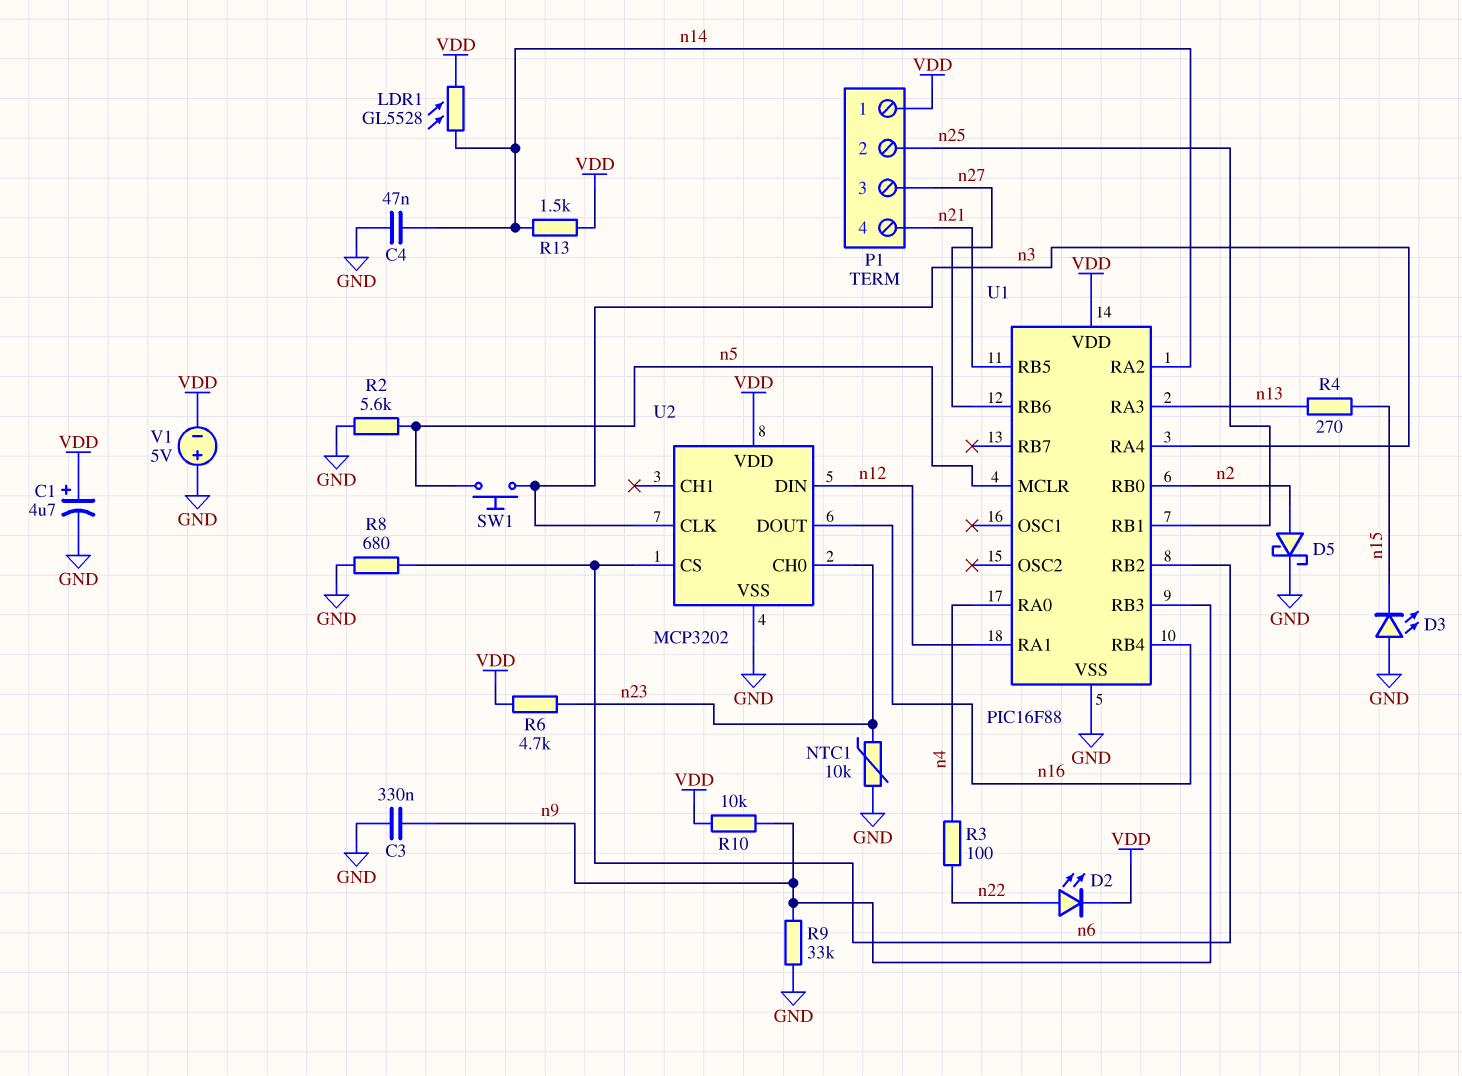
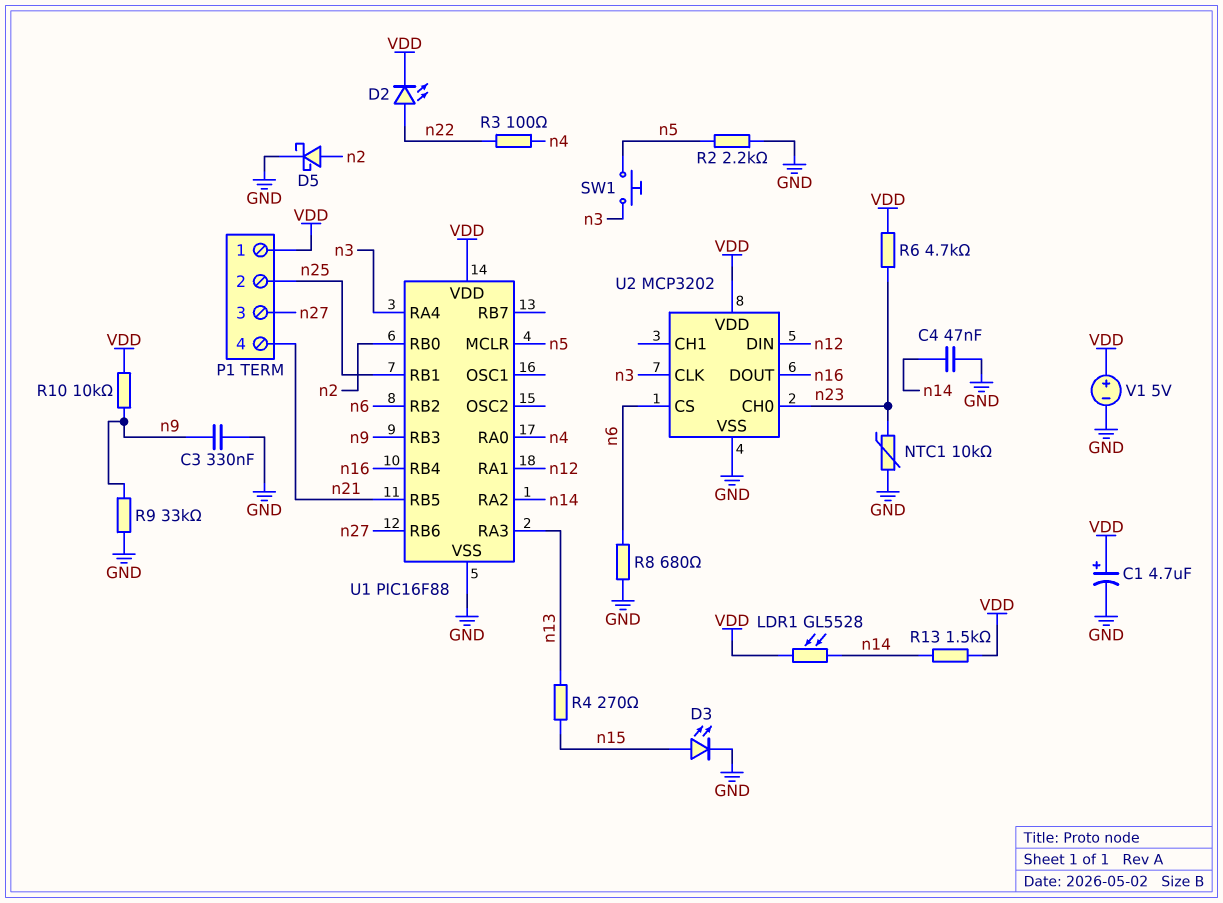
D3: LED (A GND, K n15) -> LED (A n15, K GND)
R2: 5.6k (GND, n5) -> 2.2k (GND, n5)
V1: 5V (plus GND, minus VDD) -> 5V (plus VDD, minus GND)

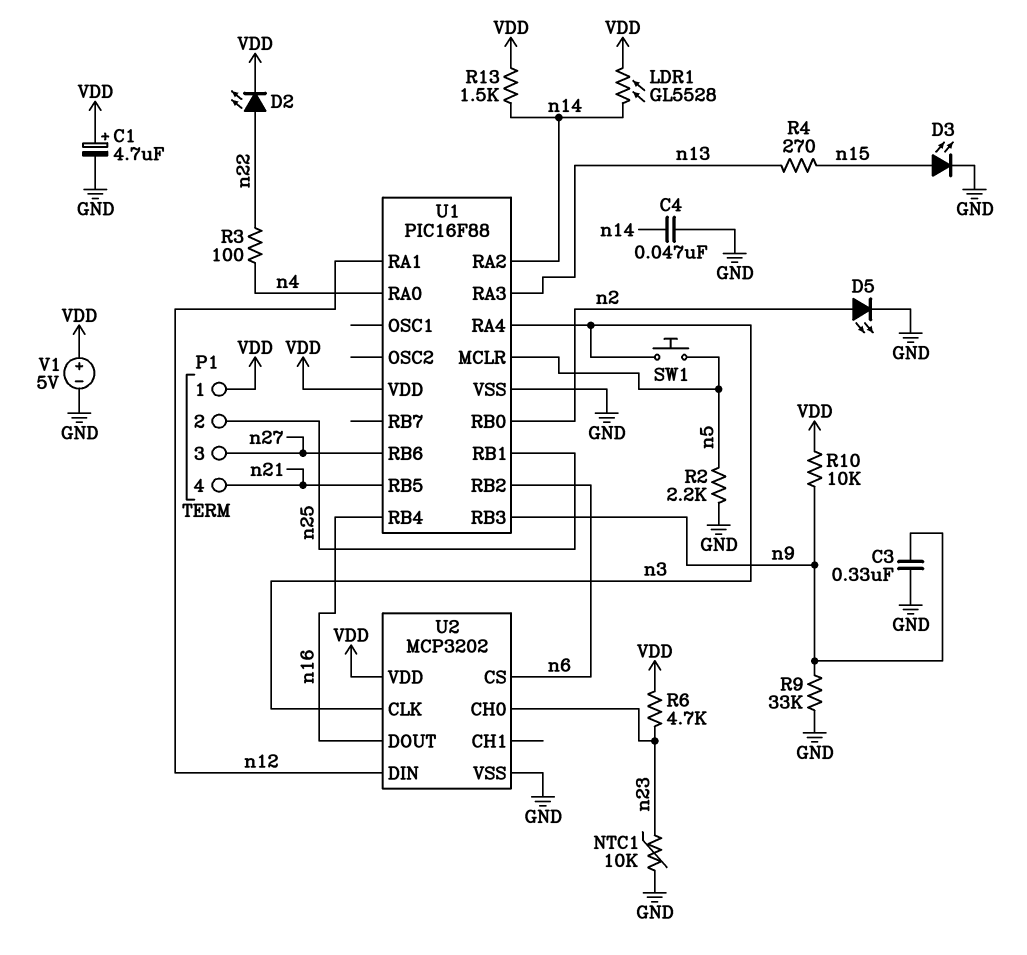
D5: schottky (A n2, K GND) -> LED (A n2, K GND)
R8: 680 (GND, n6) -> none

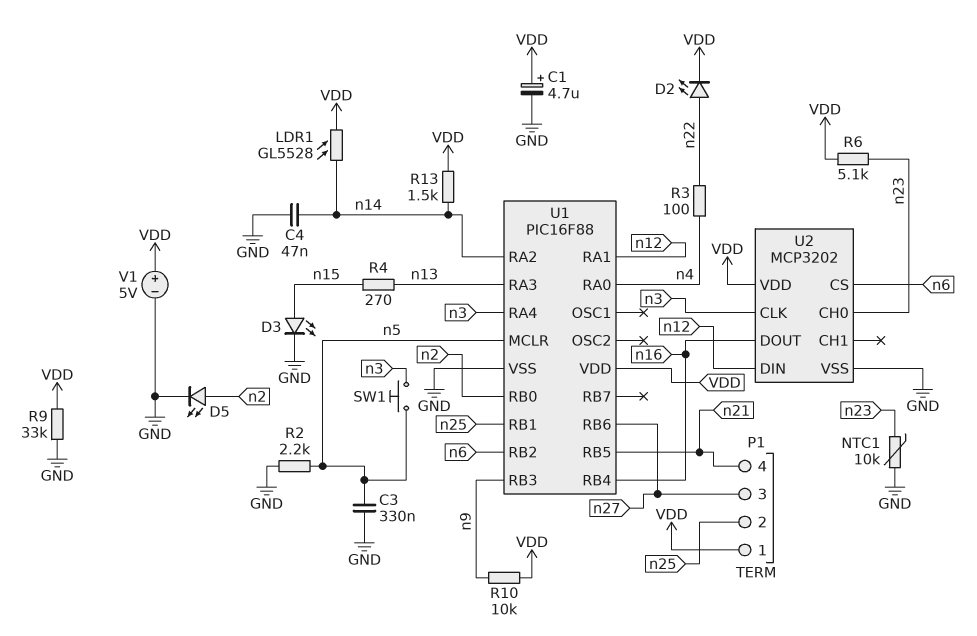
C3: 330nF (GND, n9) -> 330nF (GND, n5)
R6: 4.7k (VDD, n23) -> 5.1k (VDD, n23)
R9: 33k (GND, n9) -> 33k (GND, VDD)

